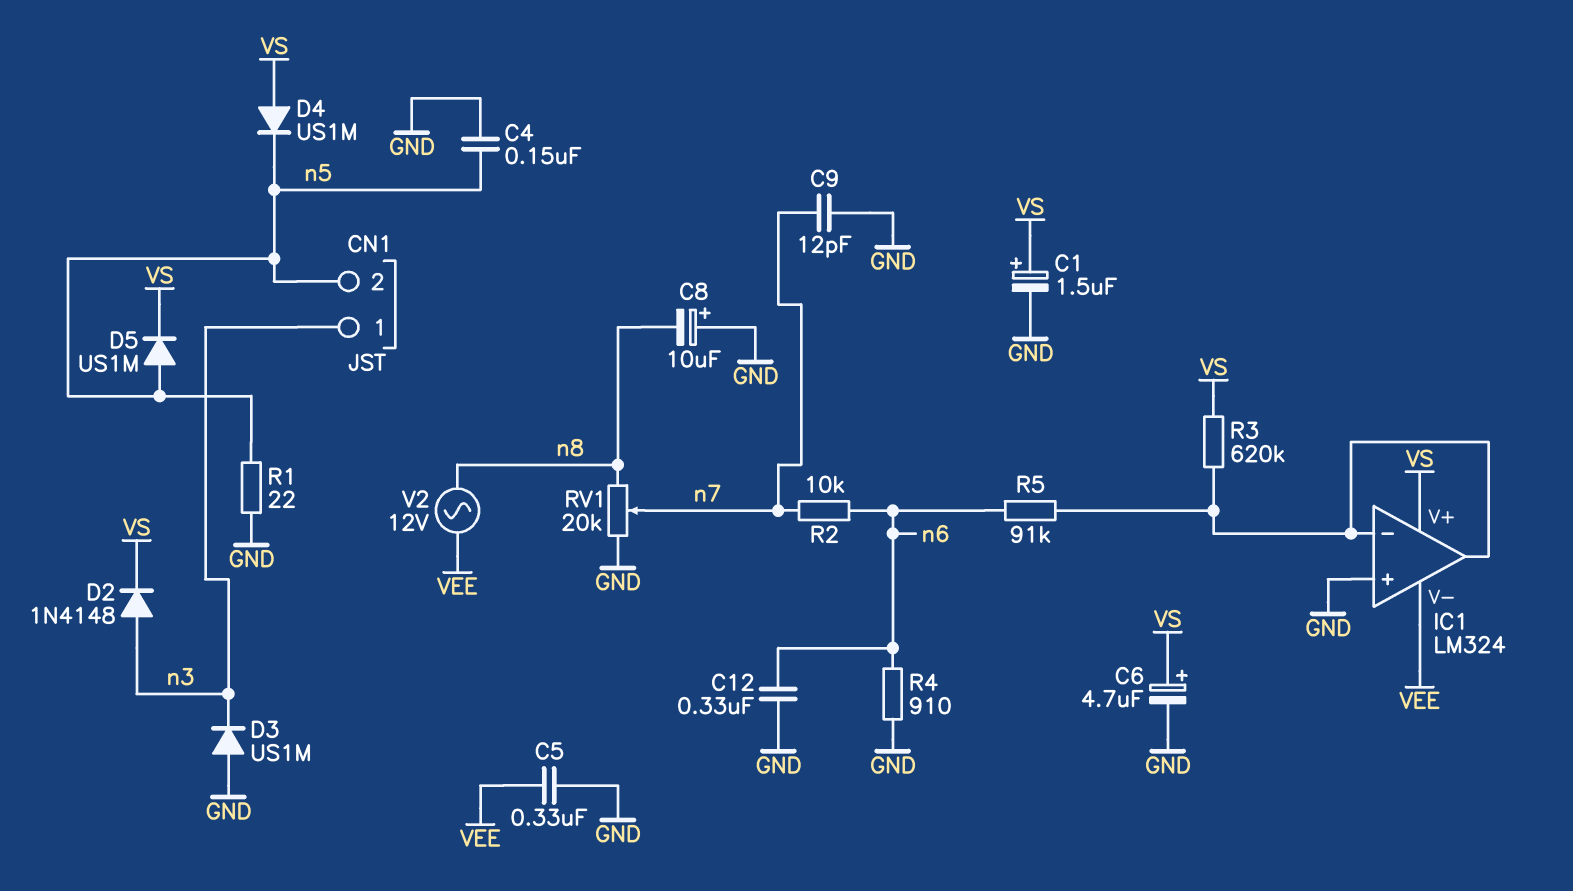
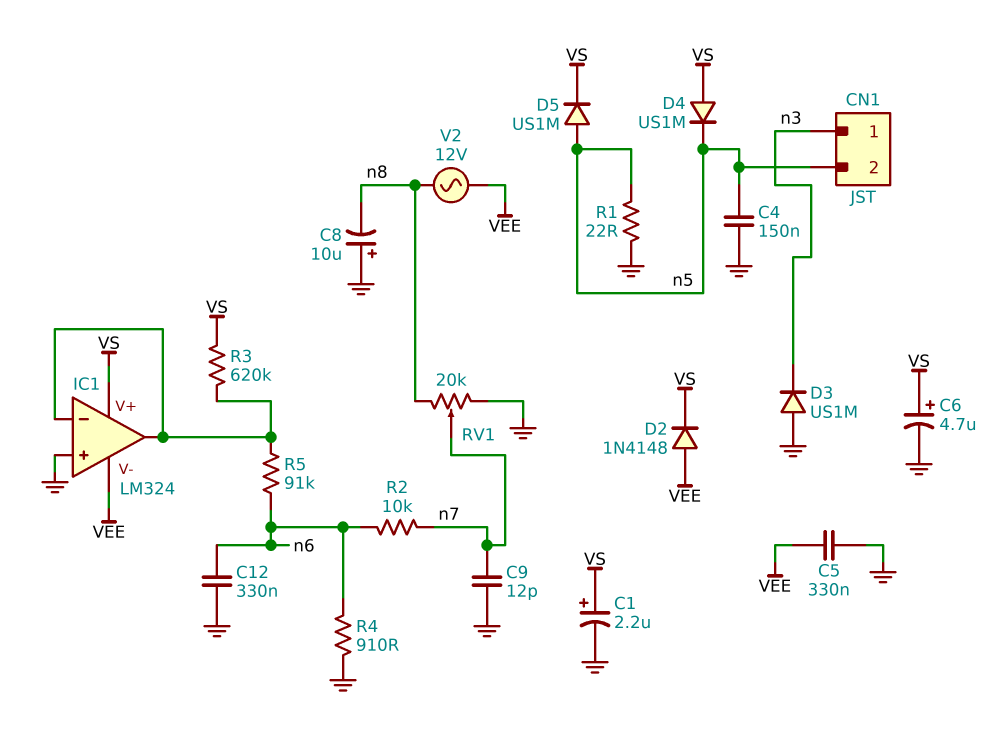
C1: 1.5uF (plus VS, minus GND) -> 2.2uF (plus VS, minus GND)
D2: diode 1N4148 (A n3, K VS) -> diode 1N4148 (A VEE, K VS)

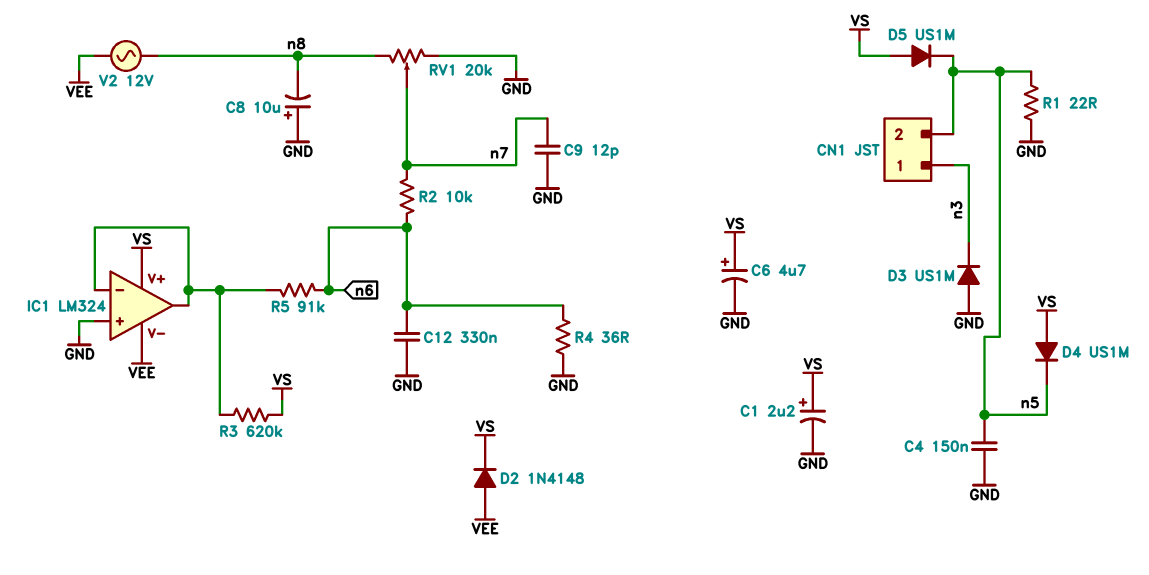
C5: 330nF (GND, VEE) -> none
D5: diode US1M (A n5, K VS) -> diode US1M (A VS, K n5)
R4: 910 (GND, n6) -> 36 (GND, n6)

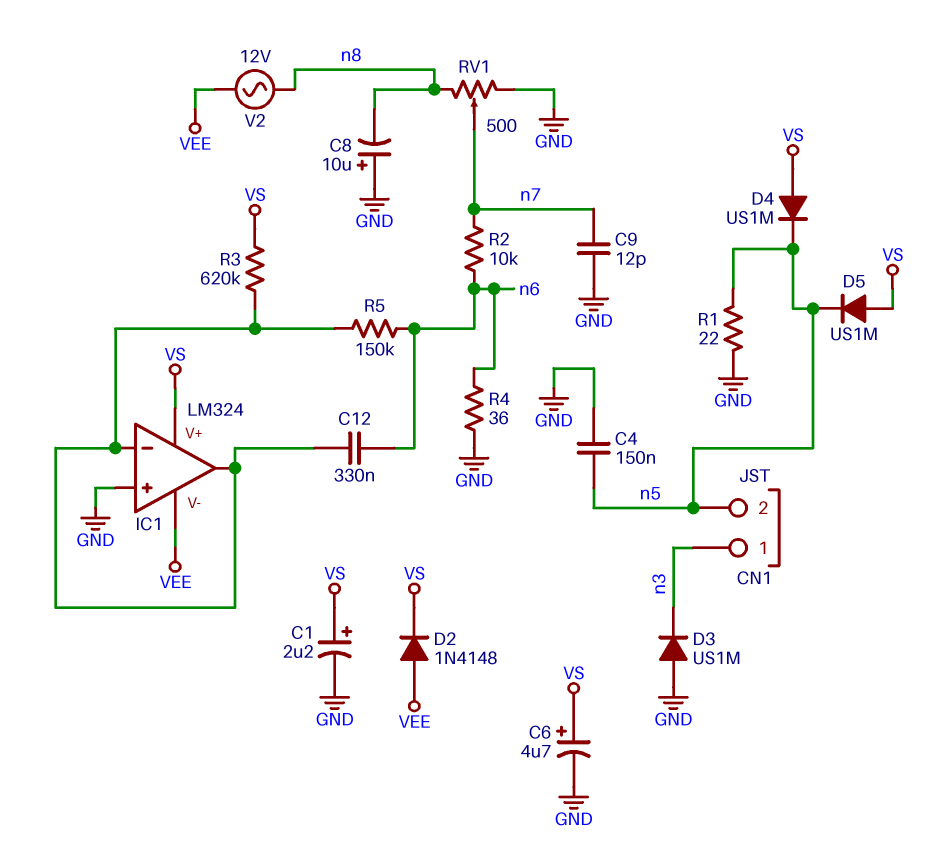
C12: 330nF (GND, n6) -> 330nF (IC1/in-, n6)
R5: 91k (IC1/in-, n6) -> 150k (IC1/in-, n6)
RV1: 20k (GND, n8, wiper n7) -> 500 (GND, n8, wiper n7)

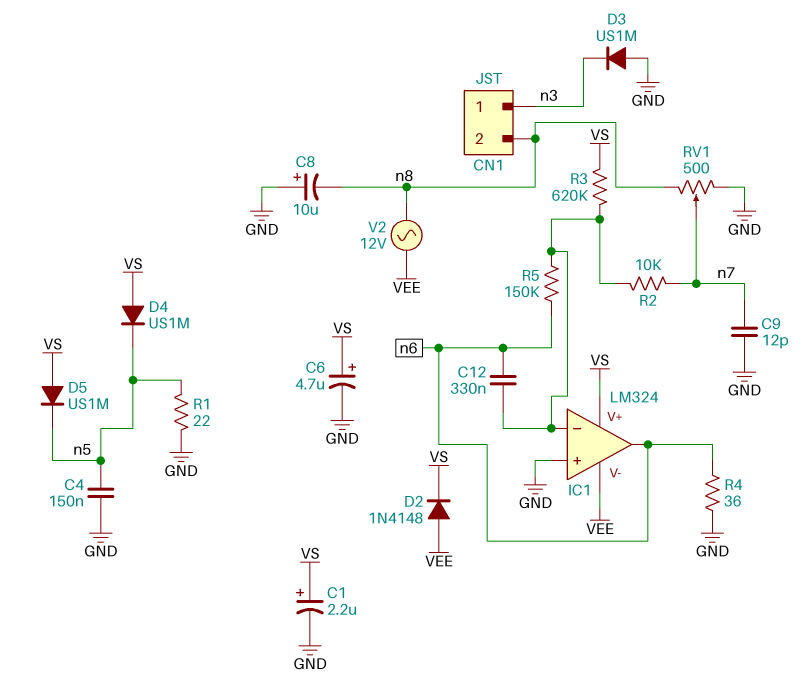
CN1 pin 2: n5 -> n8
IC1 pin out: IC1/in- -> n6
R2: 10k (n6, n7) -> 10k (IC1/in-, n7)

